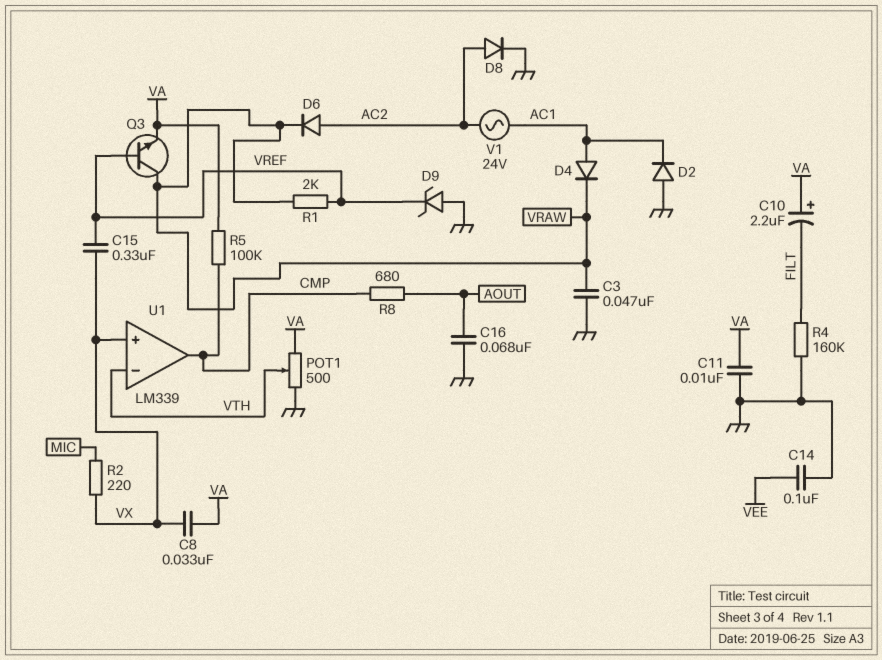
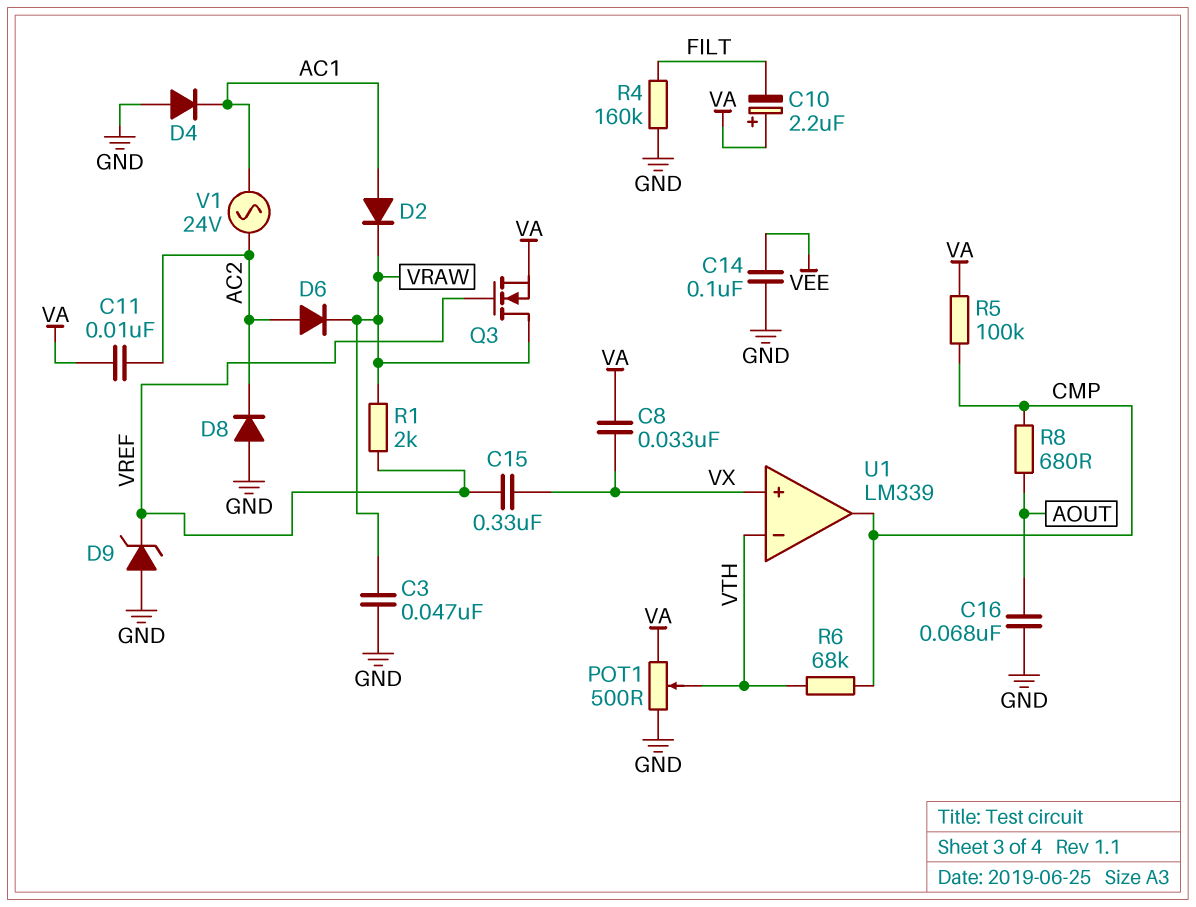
C11: 10nF (GND, VA) -> 10nF (AC2, VA)
D2: diode (A GND, K AC1) -> diode (A AC1, K VRAW)
D4: diode (A AC1, K VRAW) -> diode (A GND, K AC1)
D8: diode (A AC2, K GND) -> diode (A GND, K AC2)
Q3: NPN (B VREF, C VRAW, E VA) -> NMOS (G VREF, D VRAW, S VA)
R2: 220 (MIC, VX) -> none
R6: none -> 68k (CMP, VTH)

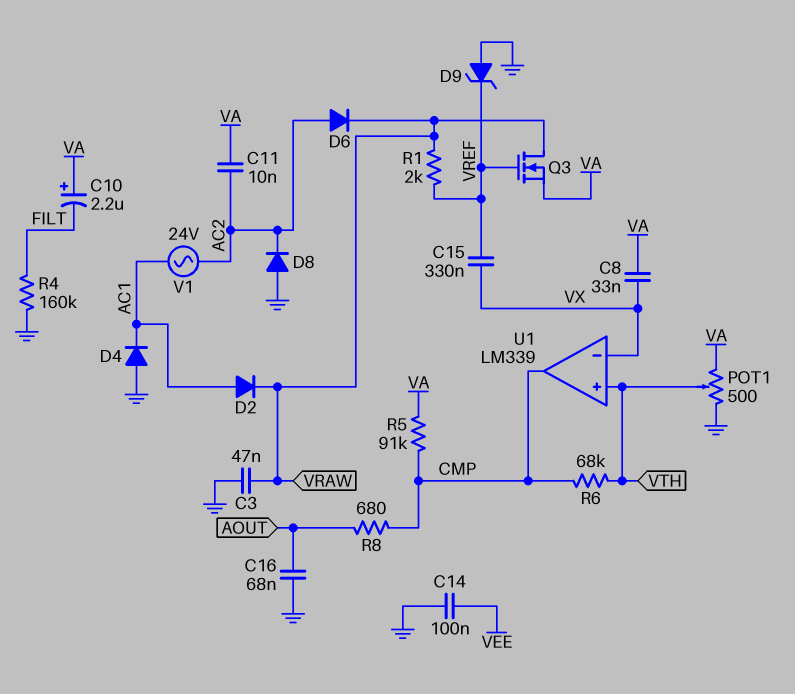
R5: 100k (CMP, VA) -> 91k (CMP, VA)
U1 pin in+: VX -> VTH
U1 pin in-: VTH -> VX

